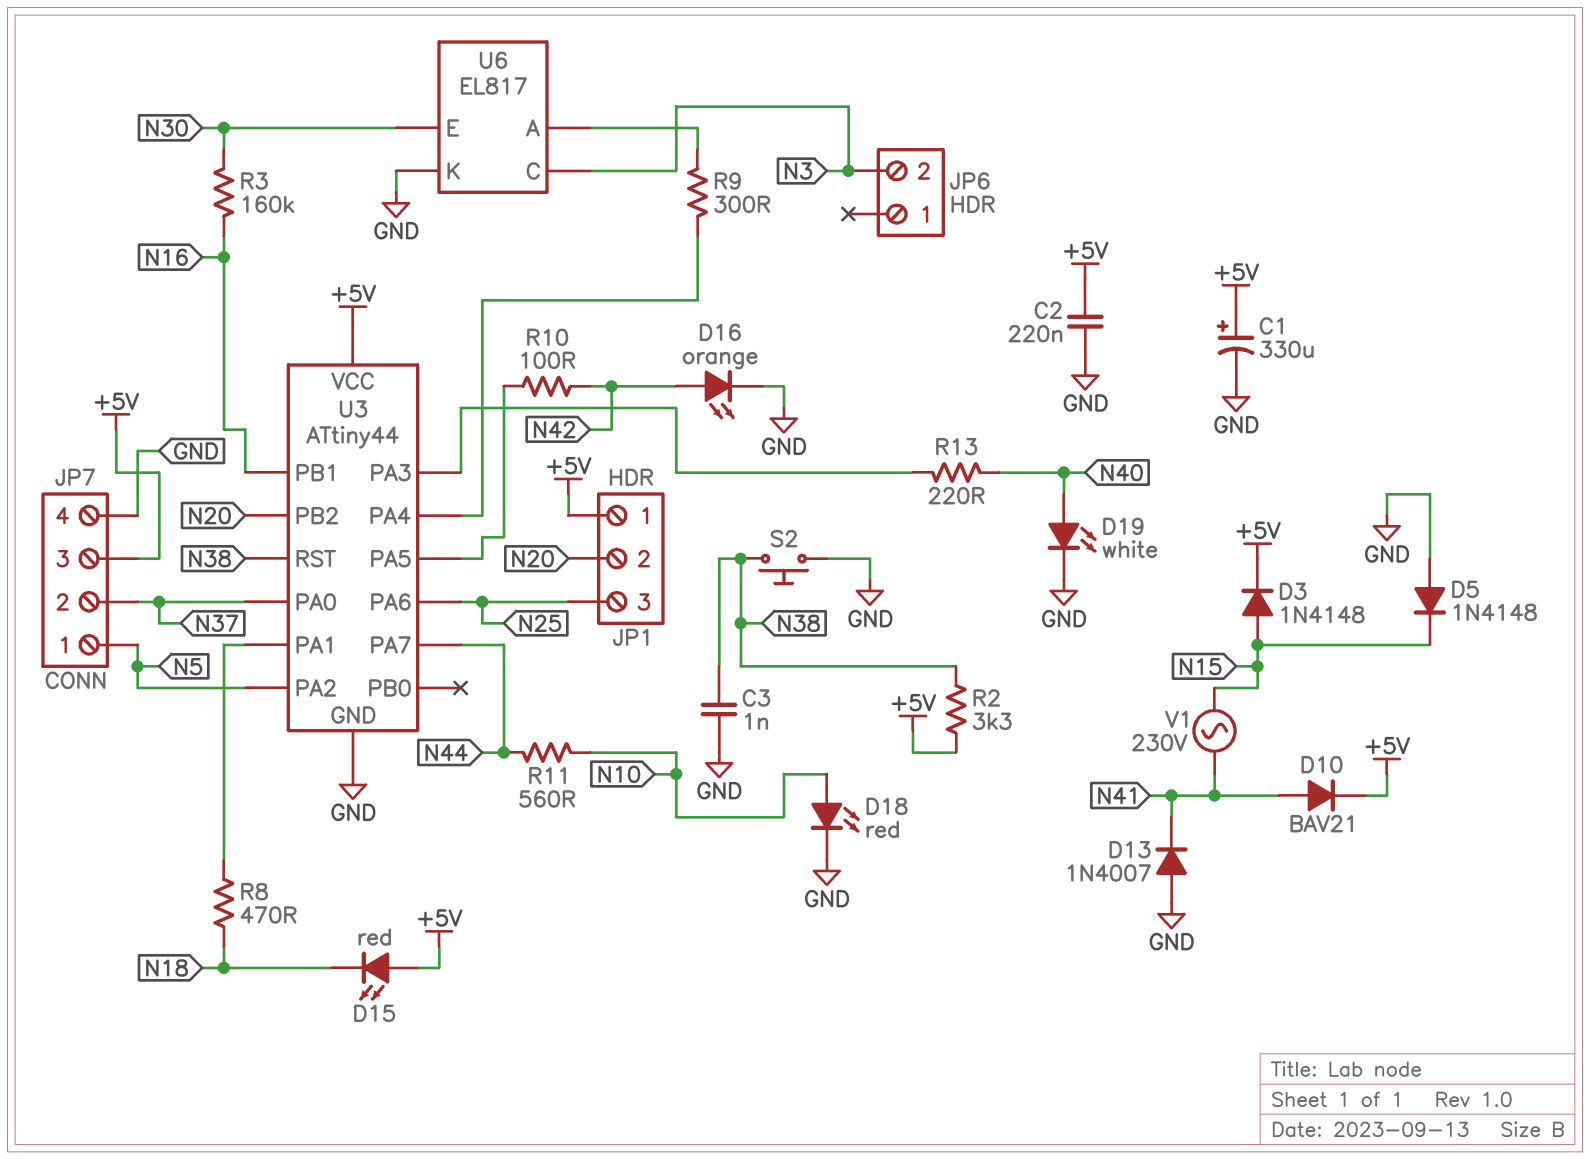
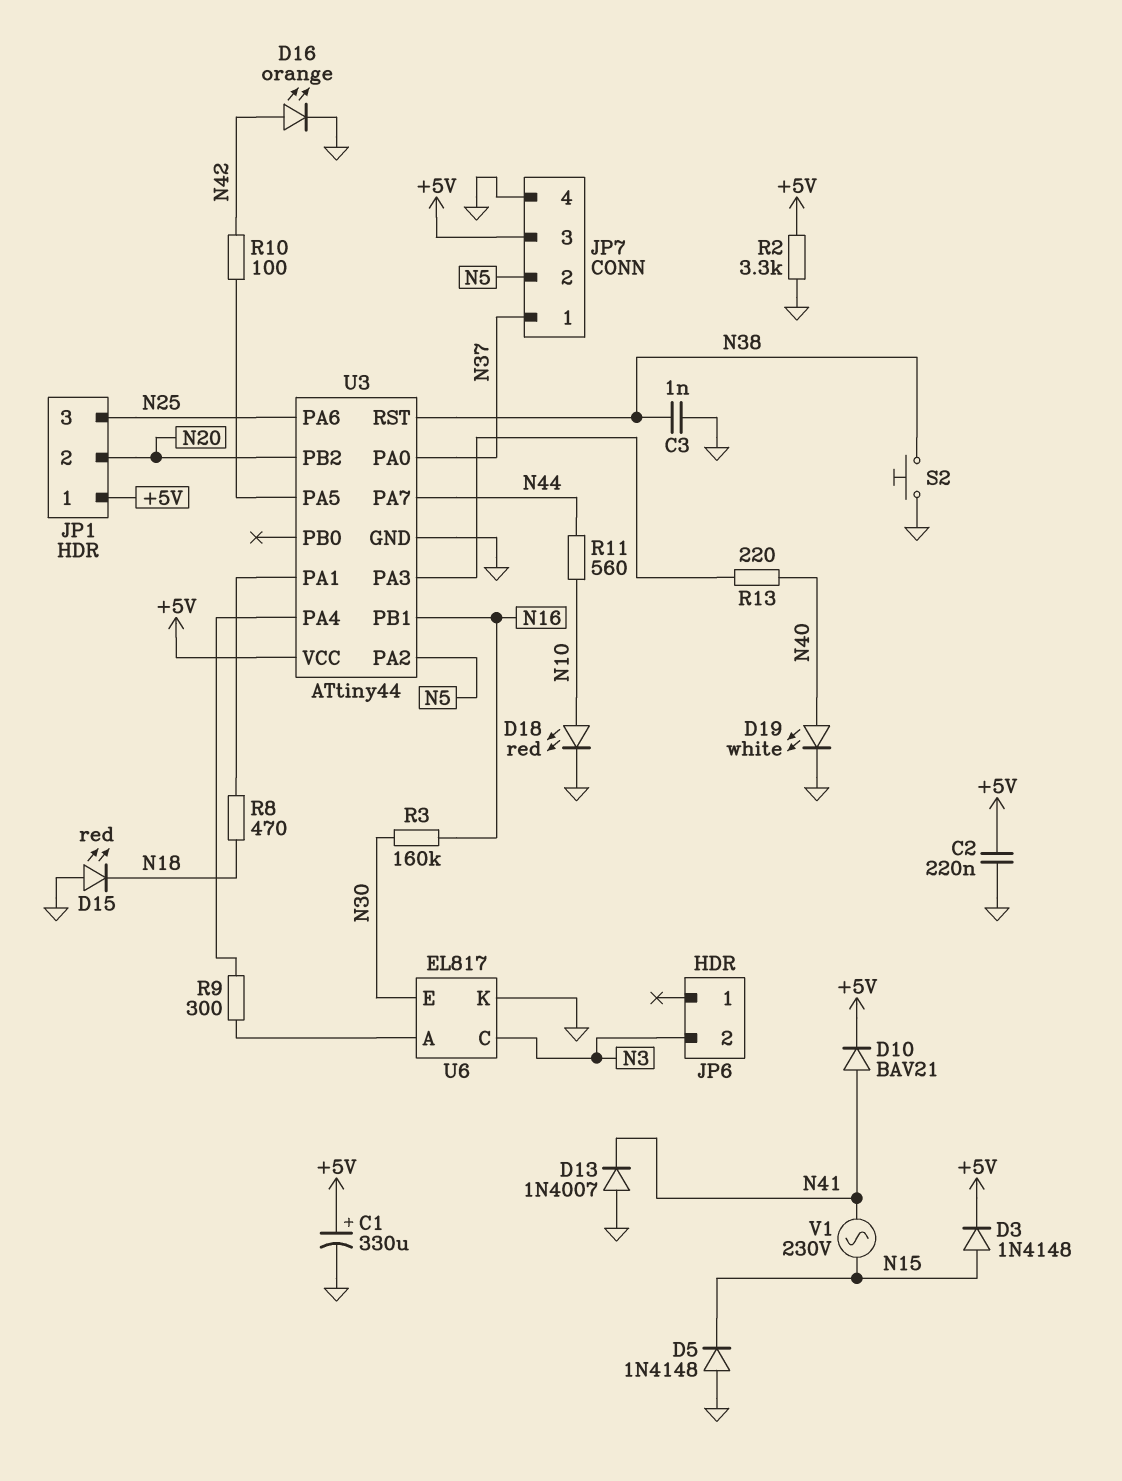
D15: LED red (A +5V, K N18) -> LED red (A GND, K N18)
JP7 pin 1: N5 -> N37
JP7 pin 2: N37 -> N5
R2: 3.3k (+5V, N38) -> 3.3k (+5V, GND)

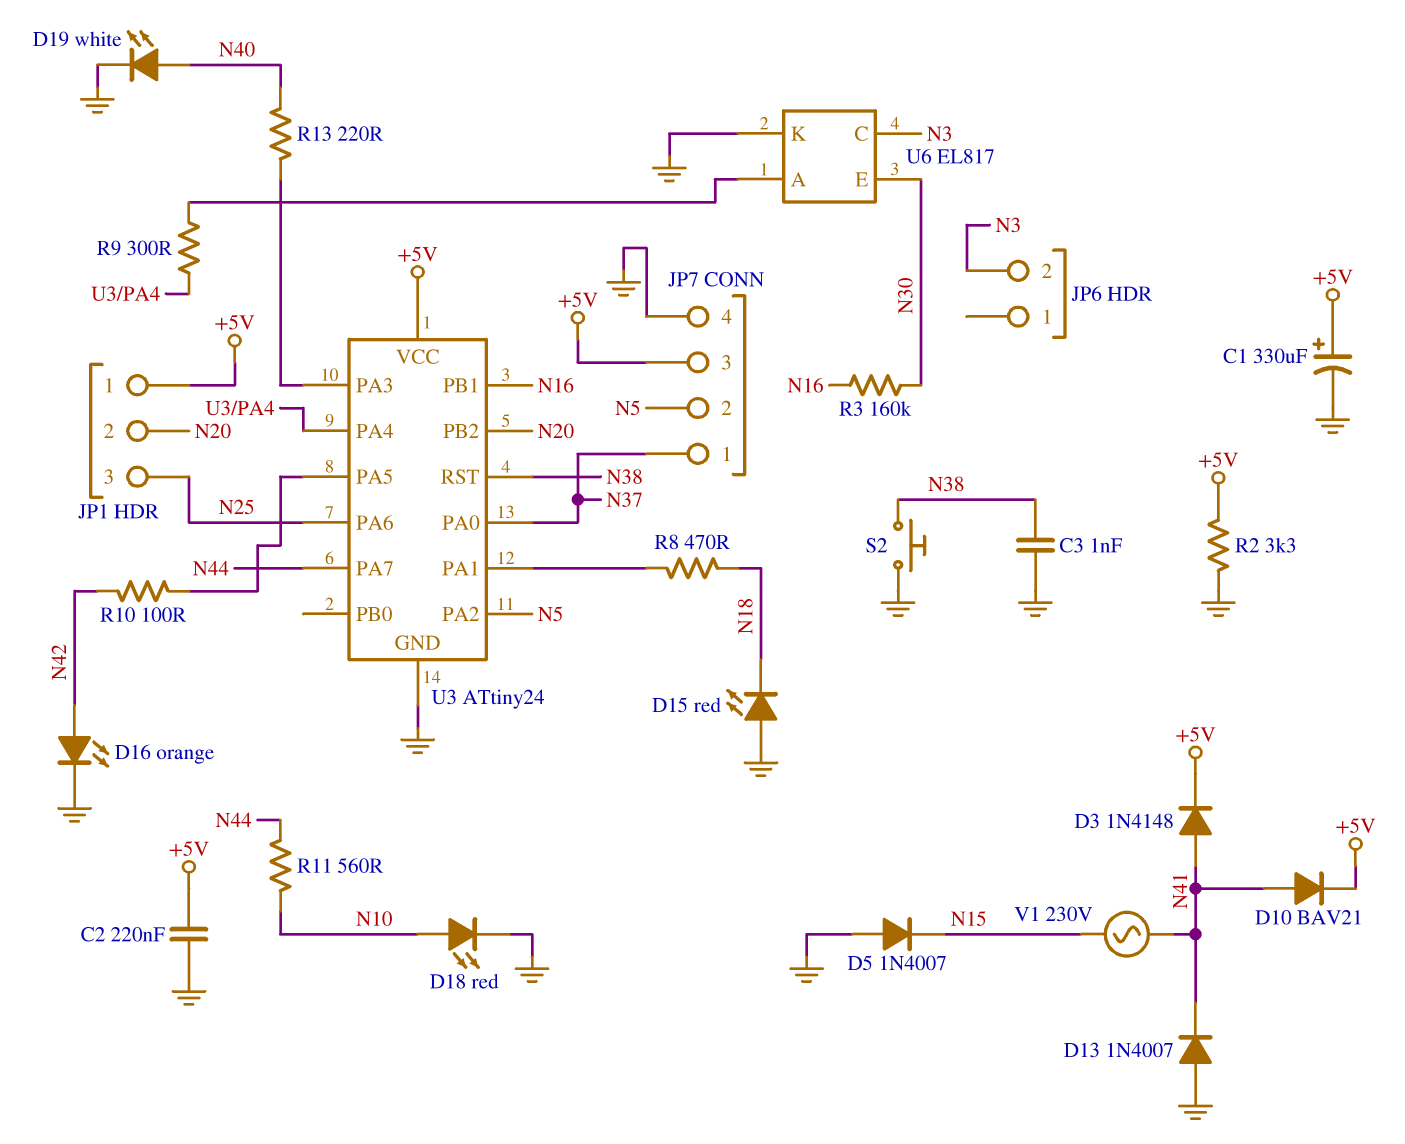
D3: diode 1N4148 (A N15, K +5V) -> diode 1N4148 (A N41, K +5V)
D5: diode 1N4148 (A GND, K N15) -> diode 1N4007 (A GND, K N15)
U3: ATtiny44 -> ATtiny24

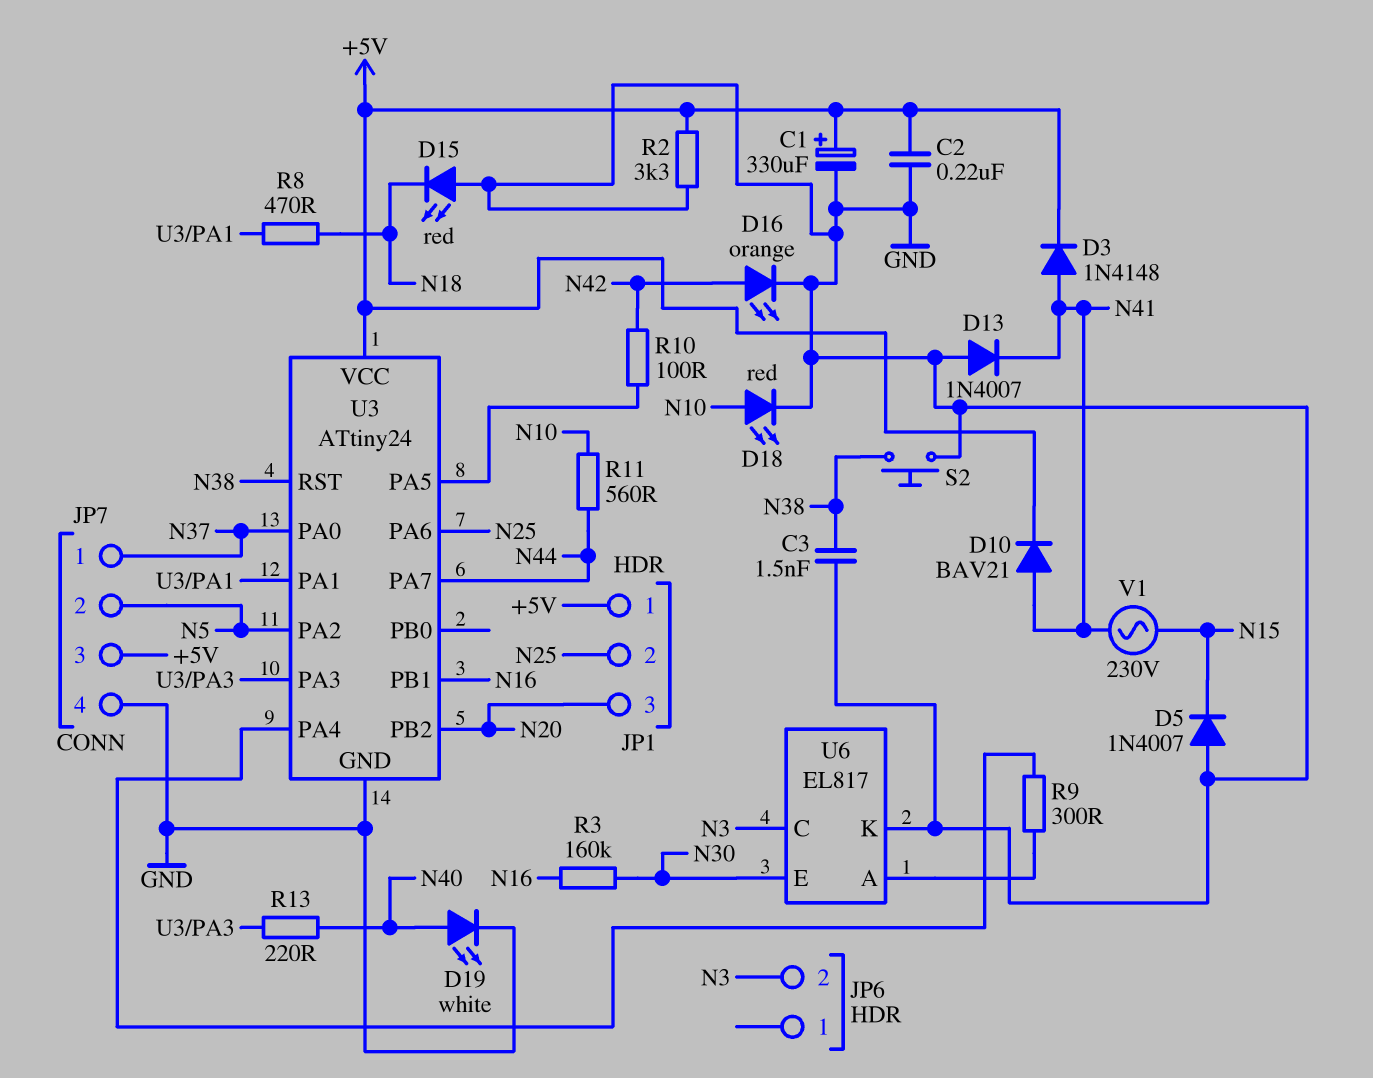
C3: 1nF (GND, N38) -> 1.5nF (GND, N38)
JP1 pin 2: N20 -> N25
JP1 pin 3: N25 -> N20

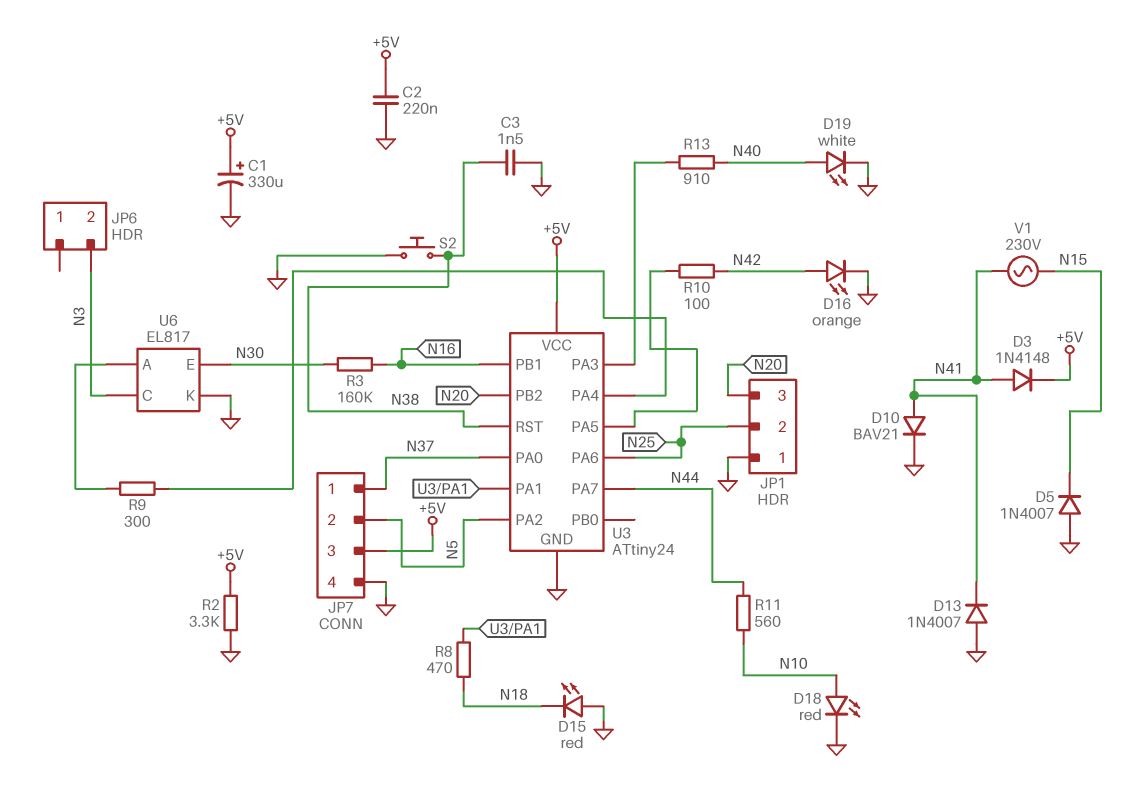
D10: diode BAV21 (A N41, K +5V) -> diode BAV21 (A N41, K GND)
JP1 pin 1: +5V -> GND
R13: 220 (N40, U3/PA3) -> 910 (N40, U3/PA3)

